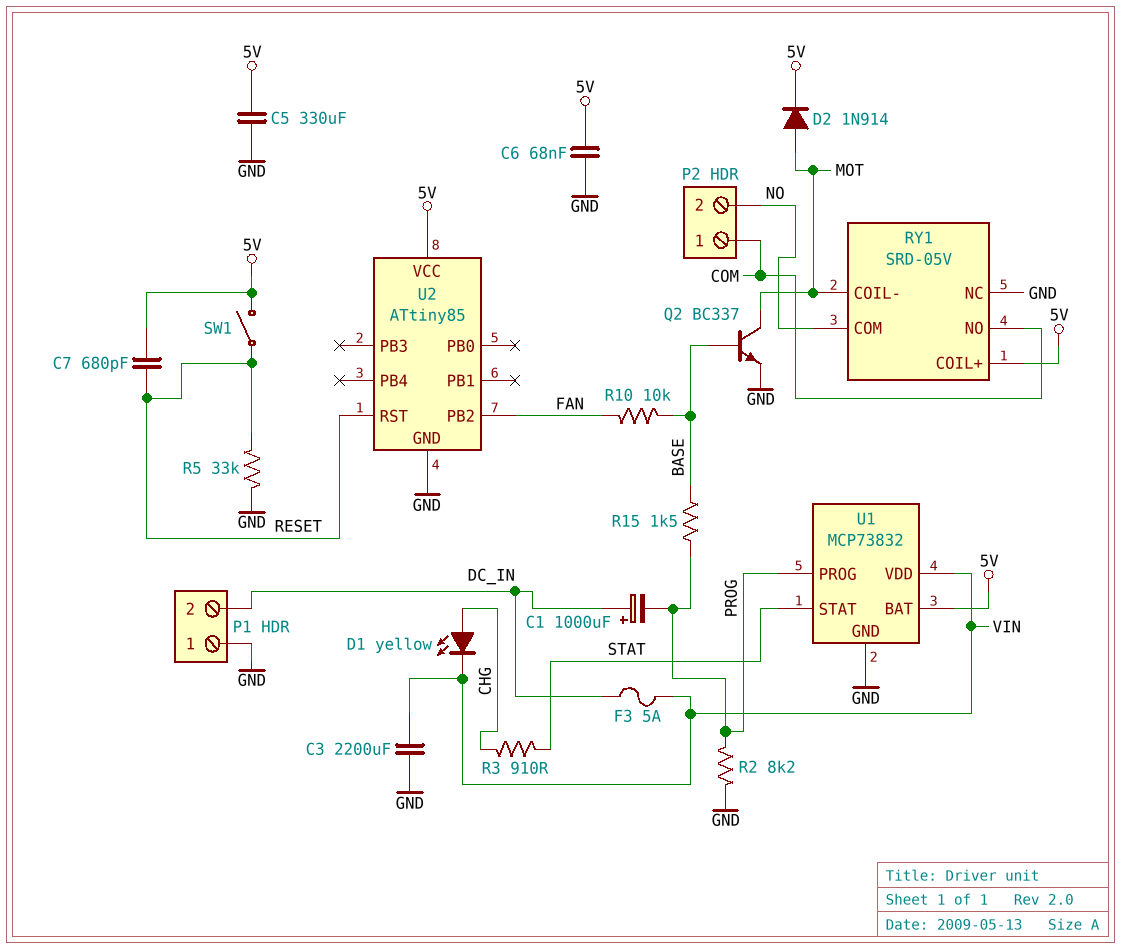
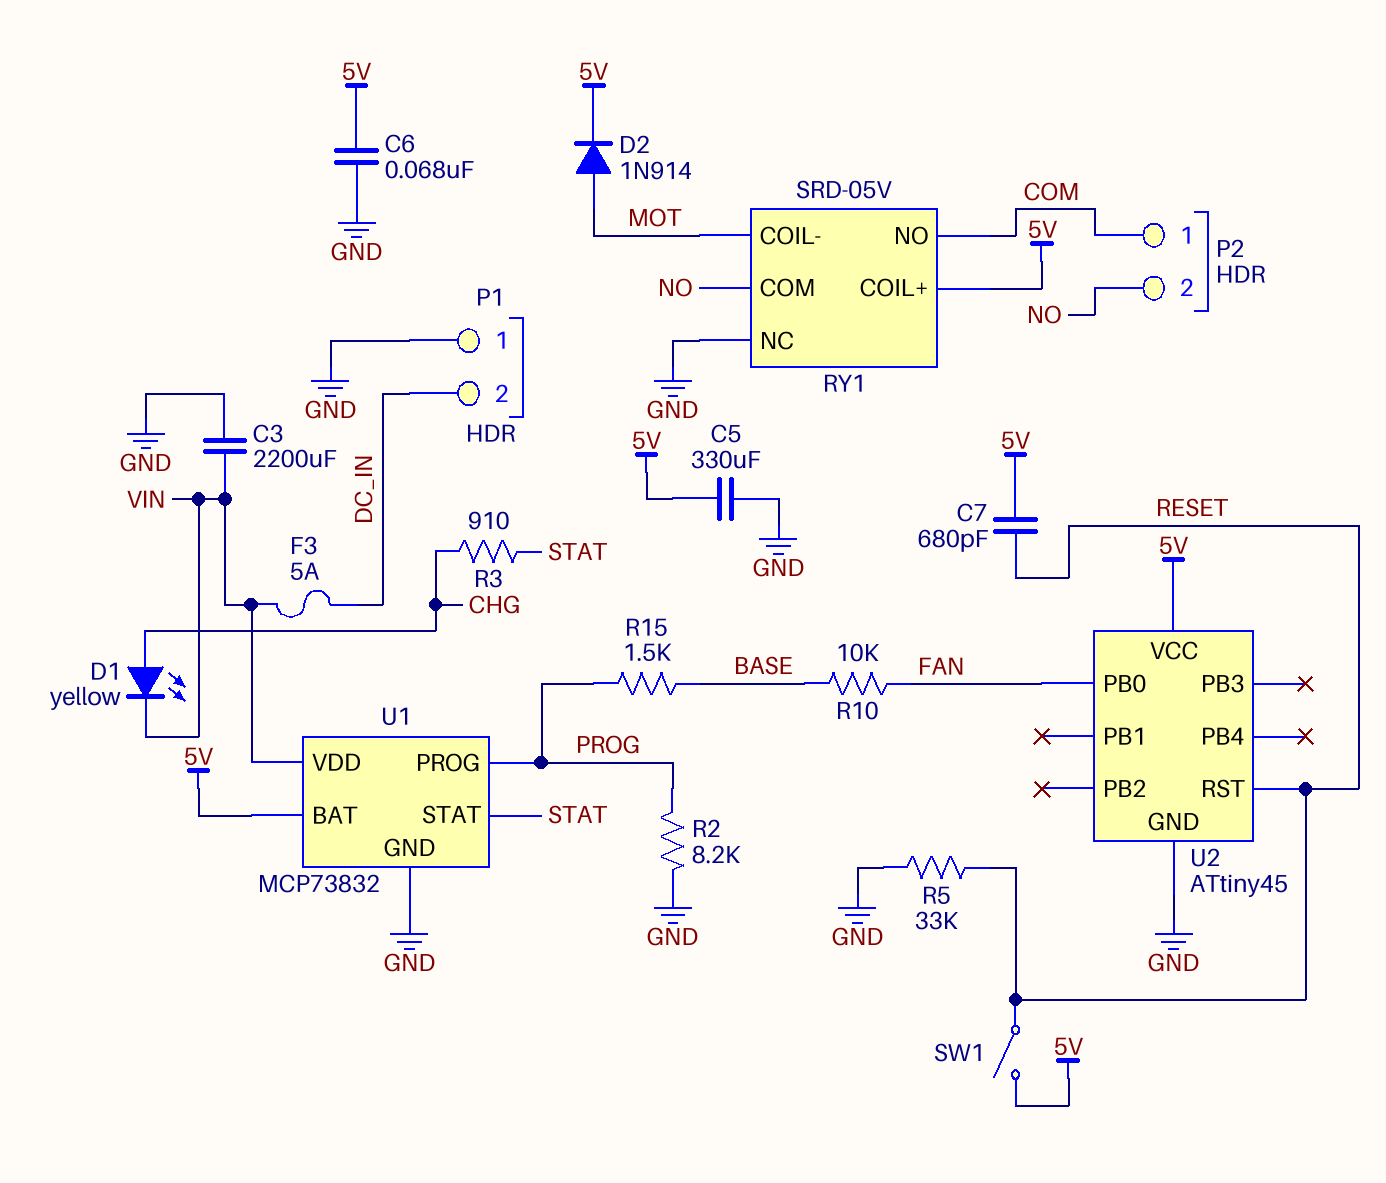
C1: 1000uF (plus DC_IN, minus PROG) -> none
Q2: NPN BC337 (B BASE, C MOT, E GND) -> none
U2: ATtiny85 -> ATtiny45
U2 pin PB0: none -> FAN
U2 pin PB2: FAN -> none

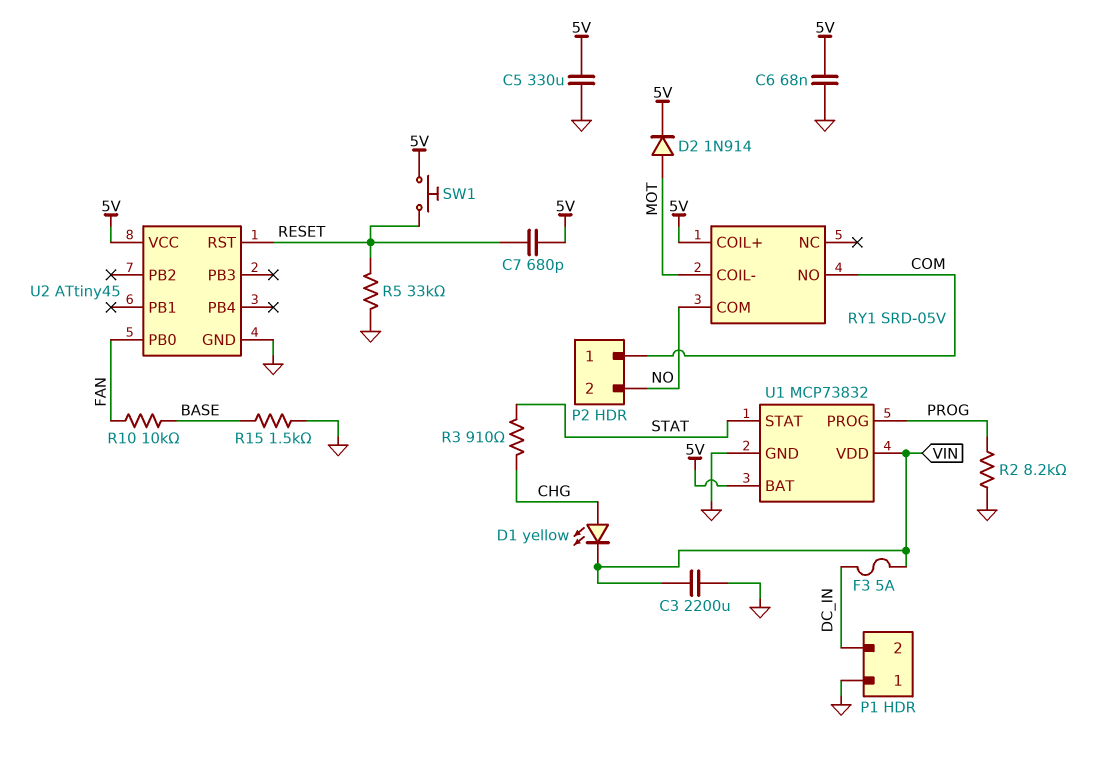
R15: 1.5k (BASE, PROG) -> 1.5k (BASE, GND)
RY1 pin NC: GND -> none
SW1: switch (5V, RESET) -> button (5V, RESET)

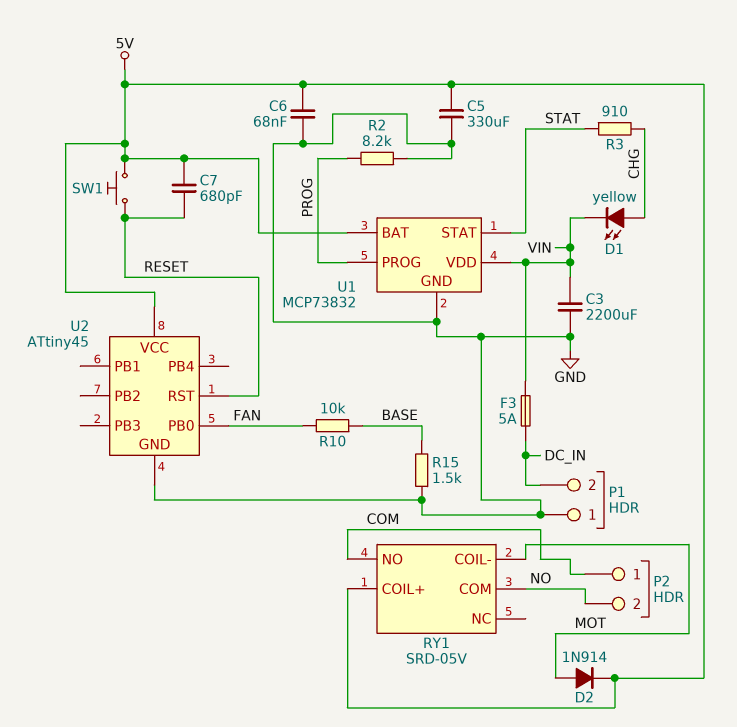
R5: 33k (GND, RESET) -> none

